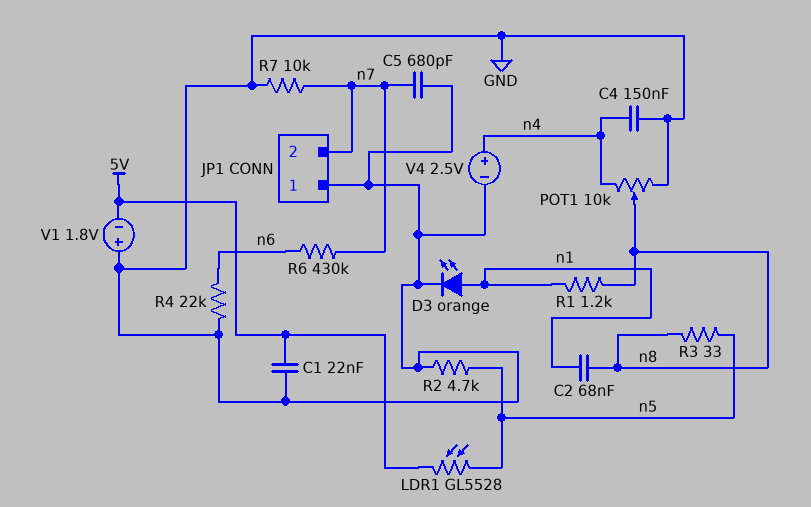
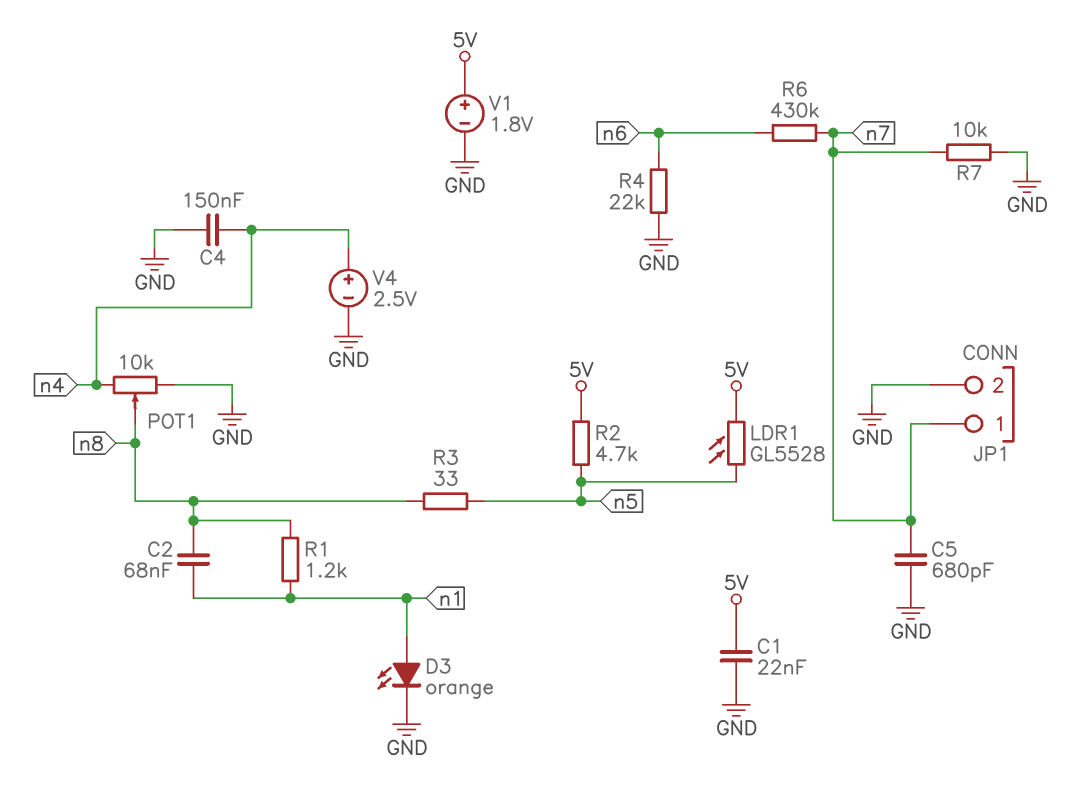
JP1 pin 1: GND -> n7
JP1 pin 2: n7 -> GND
R2: 4.7k (GND, n5) -> 4.7k (5V, n5)
V1: 1.8V (plus GND, minus 5V) -> 1.8V (plus 5V, minus GND)

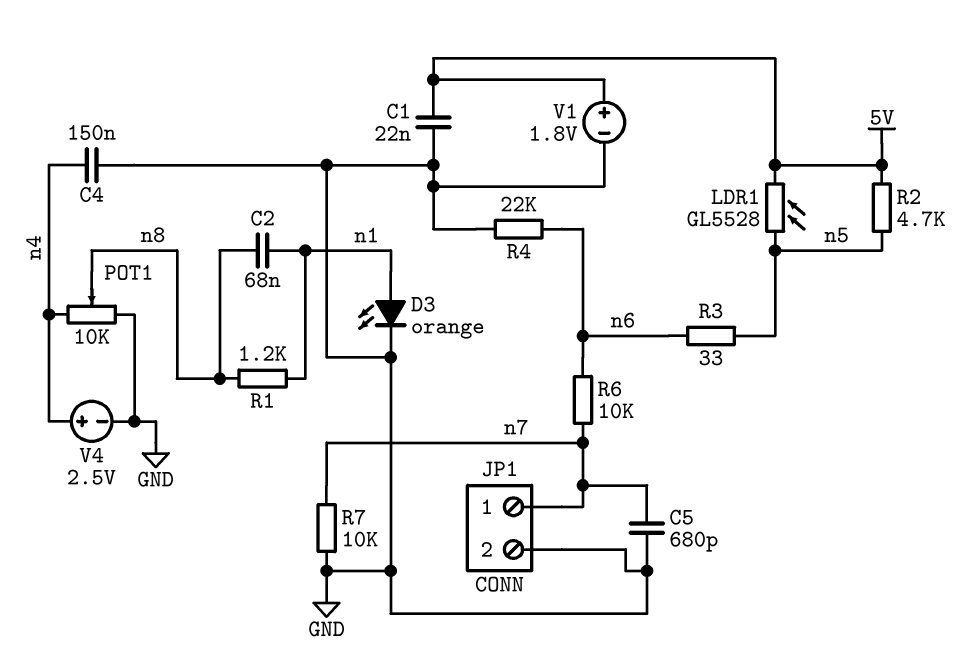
R3: 33 (n5, n8) -> 33 (n5, n6)
R6: 430k (n6, n7) -> 10k (n6, n7)

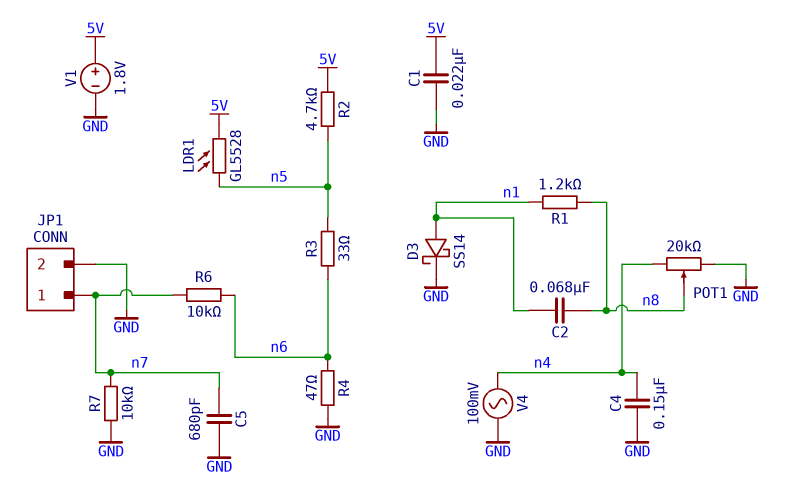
D3: LED orange (A n1, K GND) -> schottky SS14 (A n1, K GND)
POT1: 10k (GND, n4, wiper n8) -> 20k (GND, n4, wiper n8)
R4: 22k (GND, n6) -> 47 (GND, n6)
V4: 2.5V (plus n4, minus GND) -> AC 100mV (GND, n4)

